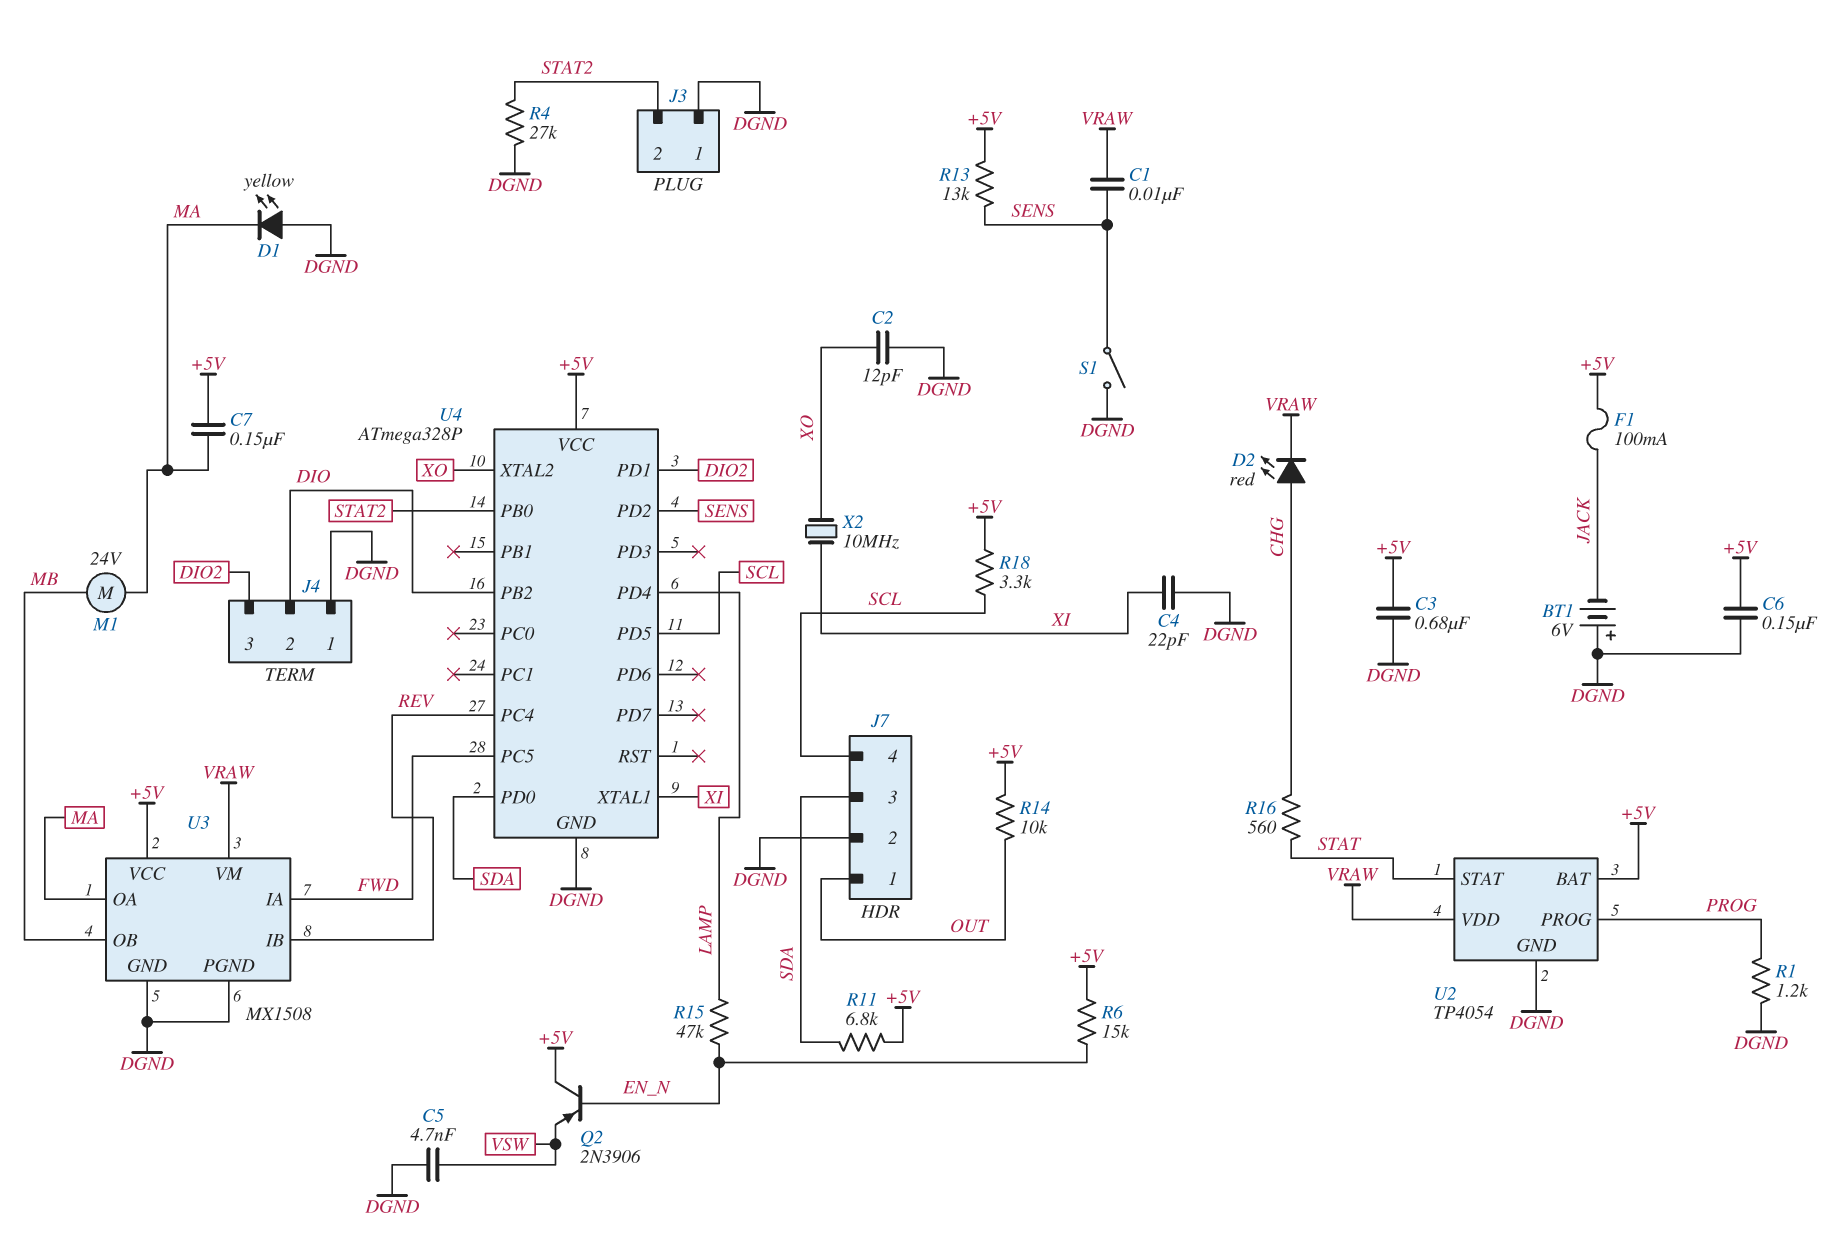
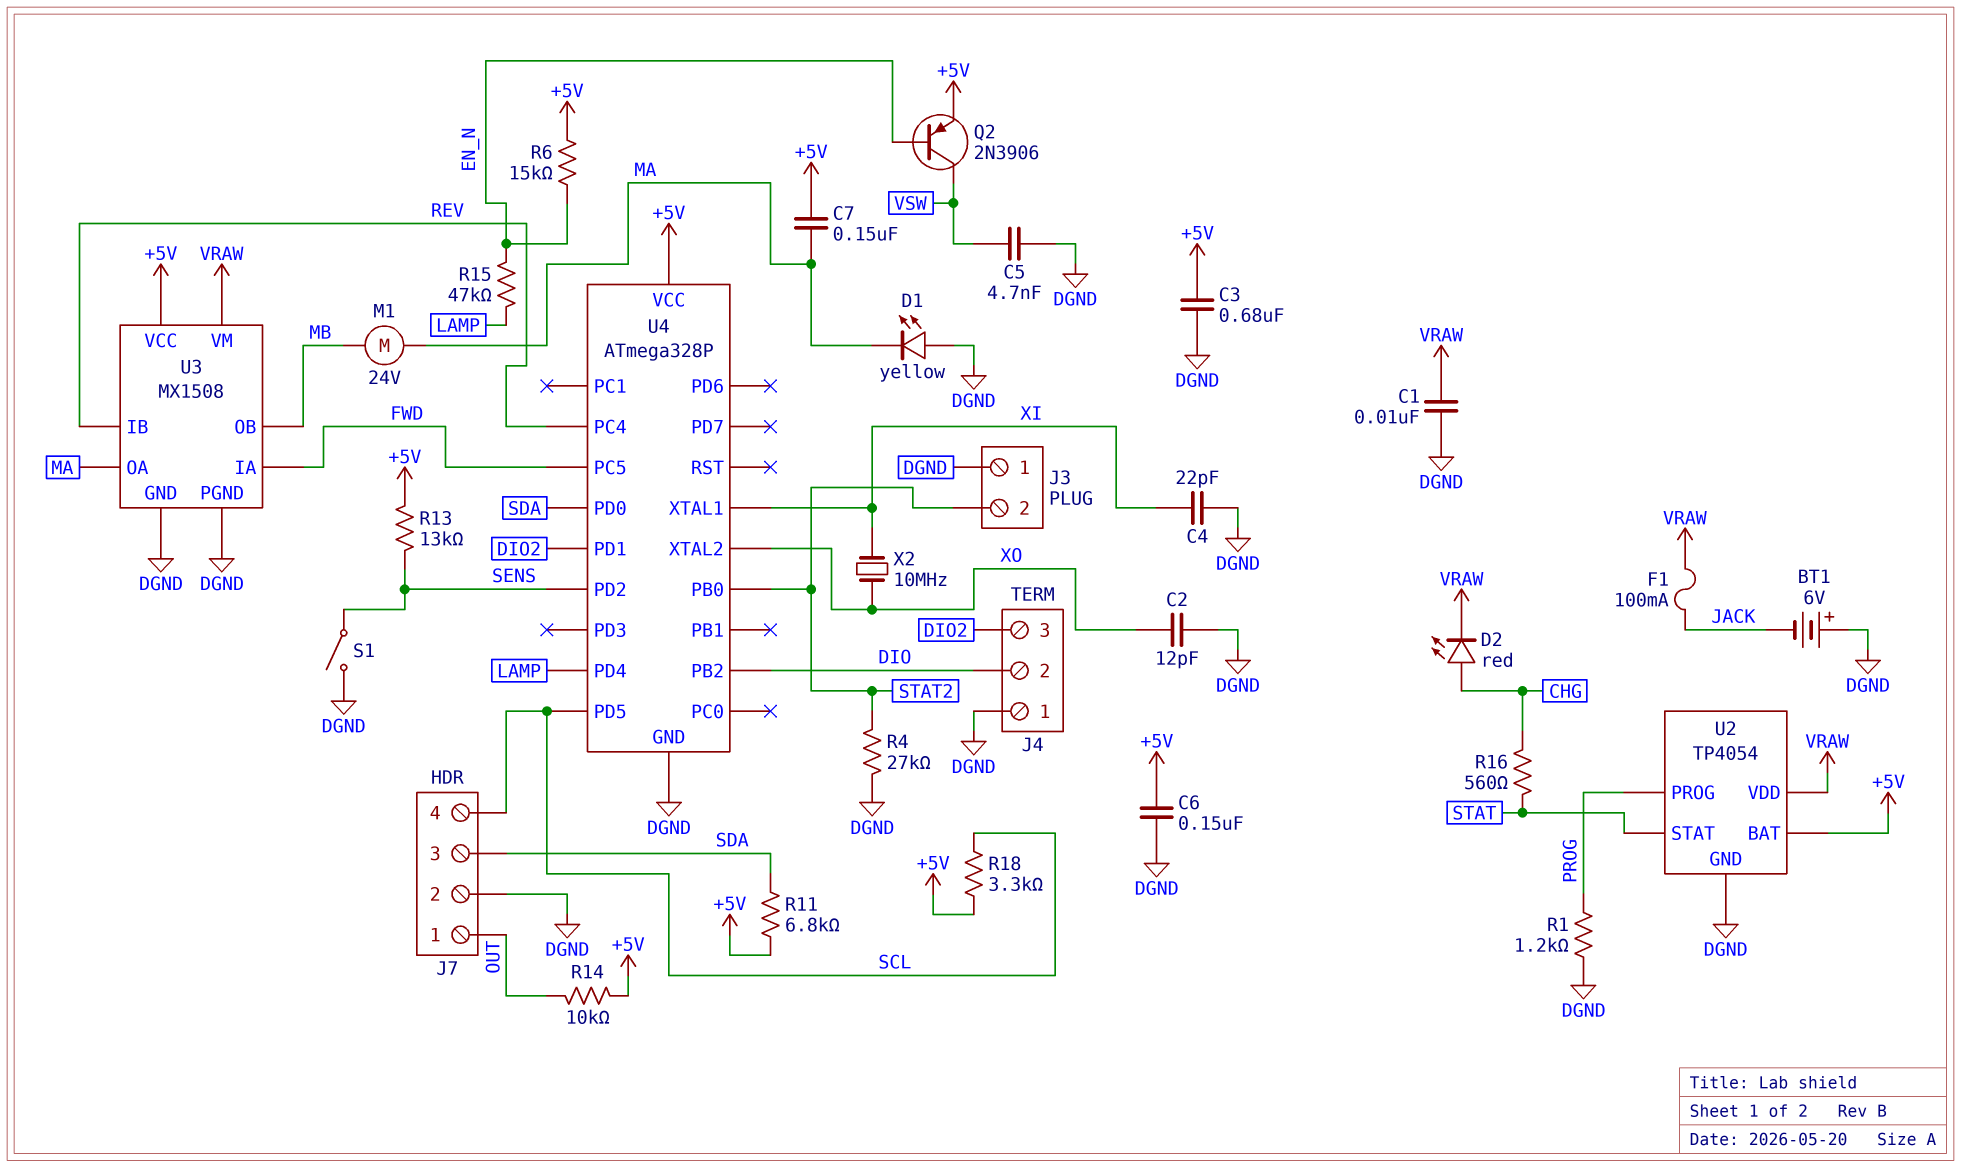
C1: 10nF (SENS, VRAW) -> 10nF (DGND, VRAW)
F1: 100mA (+5V, JACK) -> 100mA (JACK, VRAW)
Q2: PNP 2N3906 (B EN_N, C +5V, E VSW) -> PNP 2N3906 (B EN_N, C VSW, E +5V)

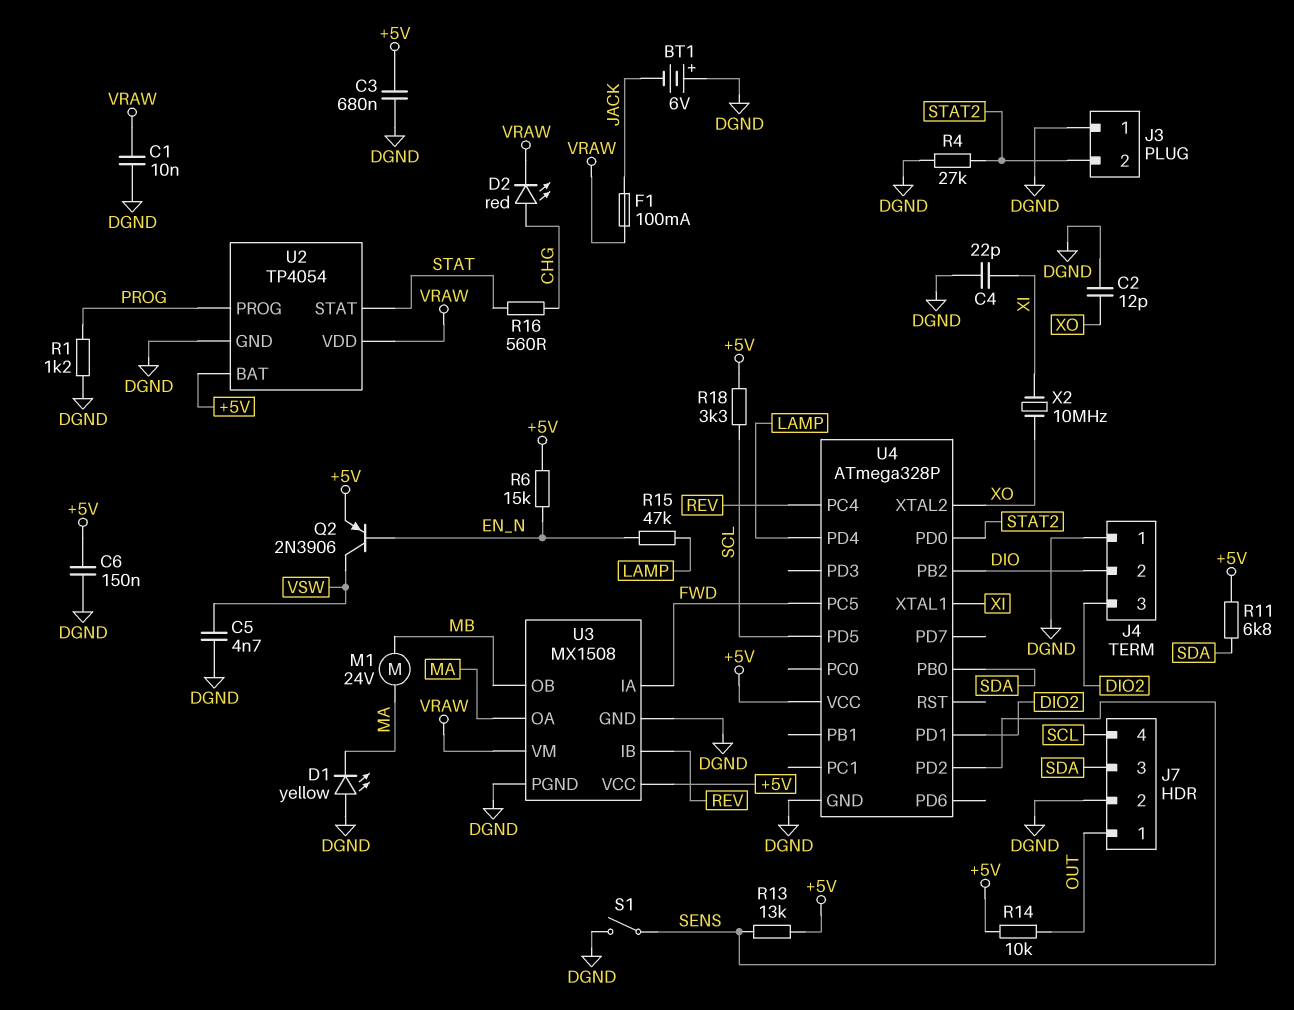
C7: 150nF (+5V, MA) -> none
U4 pin PB0: STAT2 -> SDA
U4 pin PD0: SDA -> STAT2

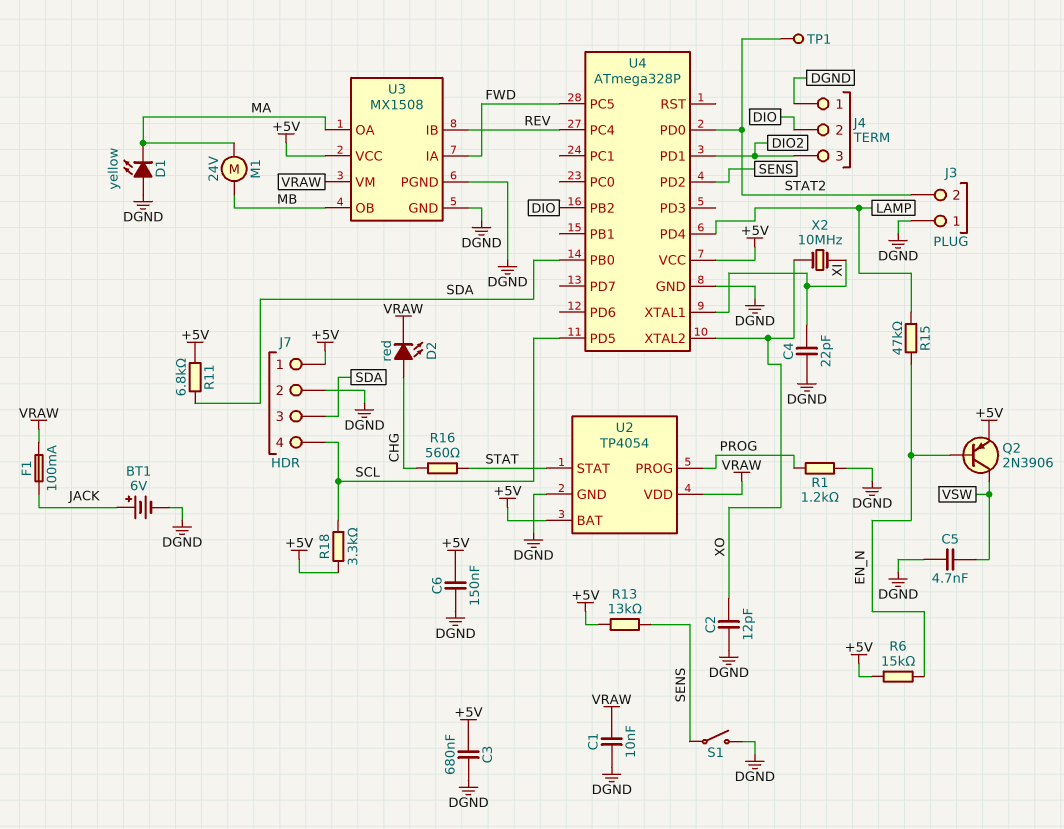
BT1: 6V (plus DGND, minus JACK) -> 6V (plus JACK, minus DGND)
J7 pin 1: OUT -> +5V
R4: 27k (DGND, STAT2) -> none
R14: 10k (+5V, OUT) -> none
TP1: none -> test point (STAT2)

